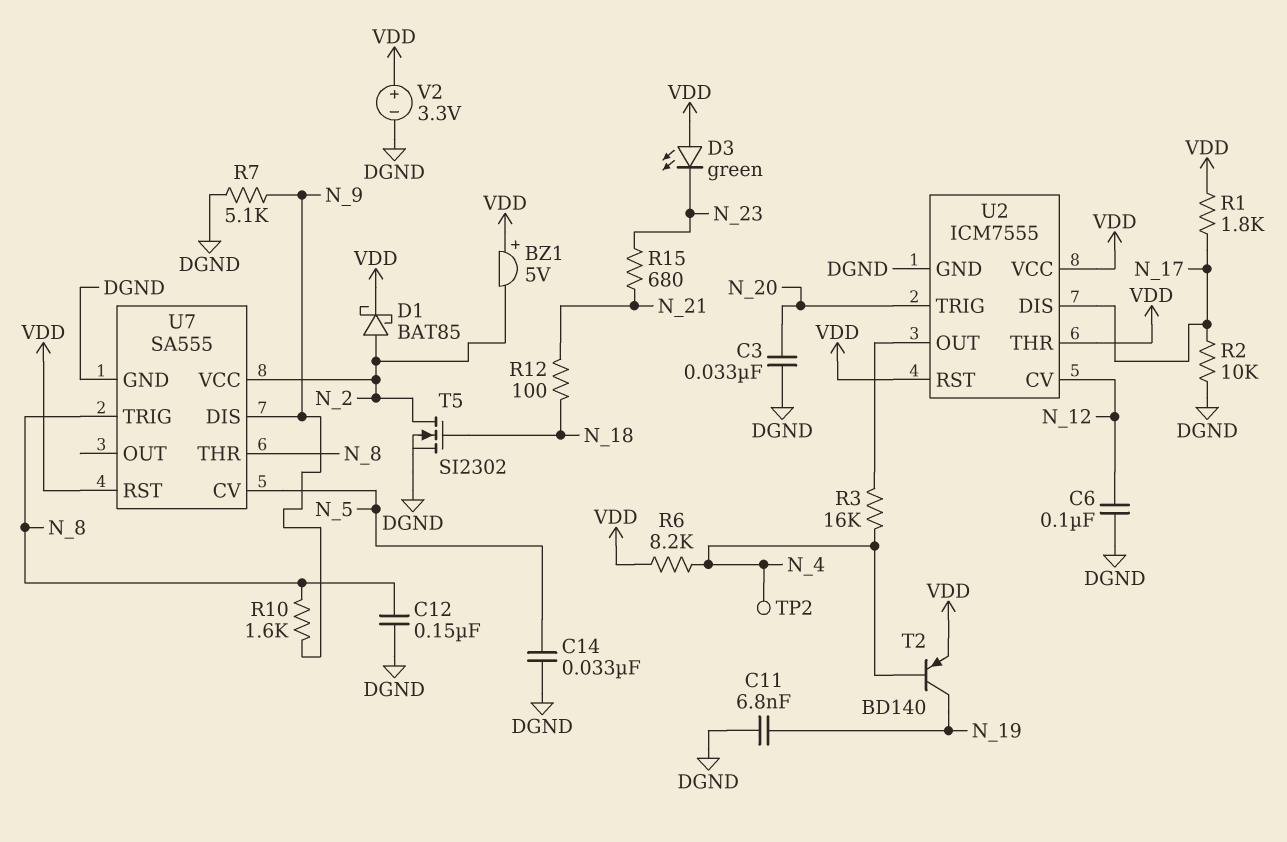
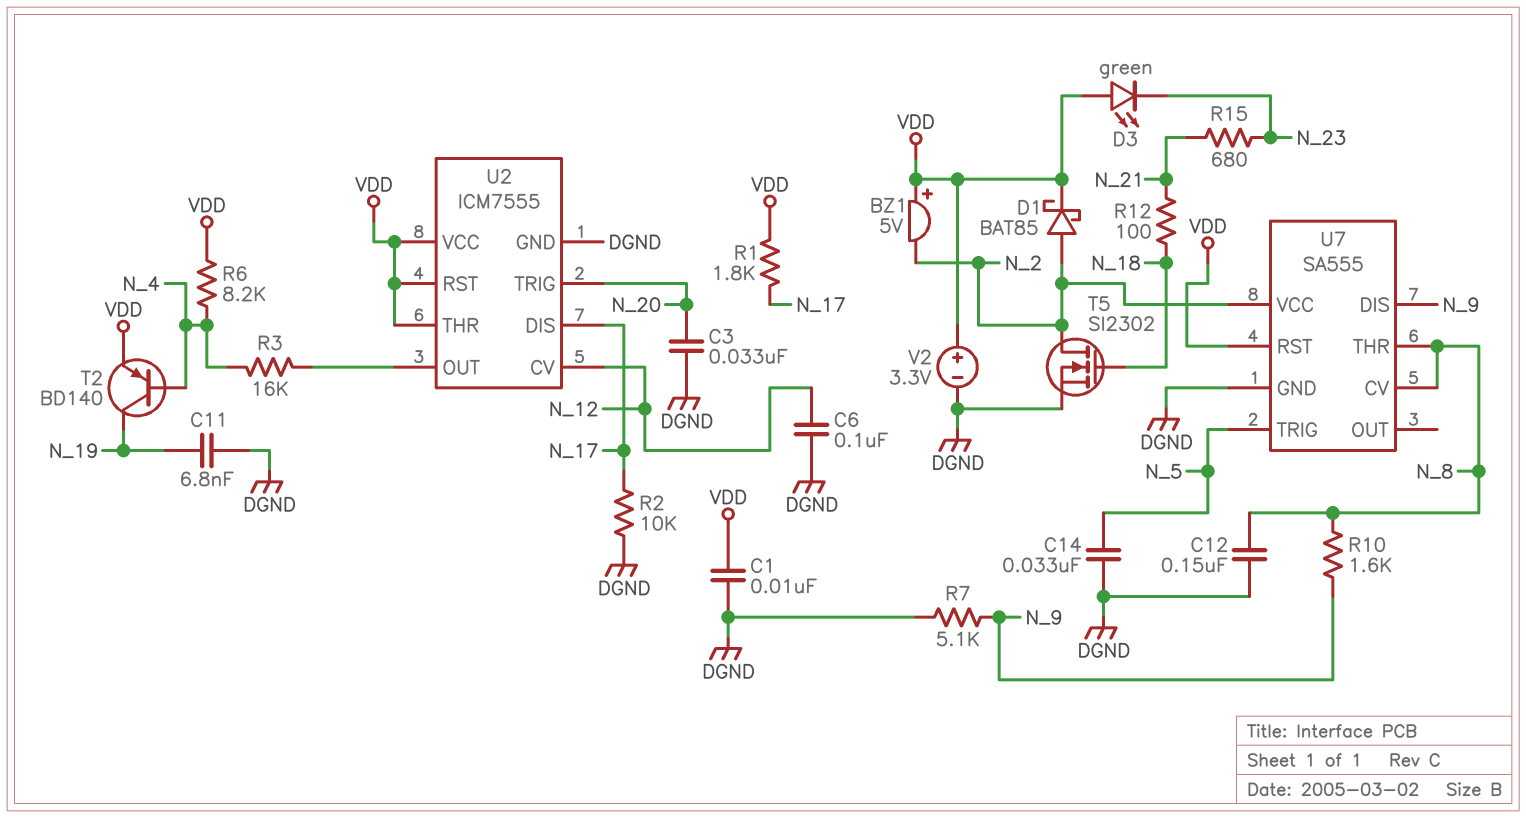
C1: none -> 10nF (DGND, VDD)
TP2: test point (N_4) -> none
U7 pin CV: N_5 -> N_8
U7 pin TRIG: N_8 -> N_5

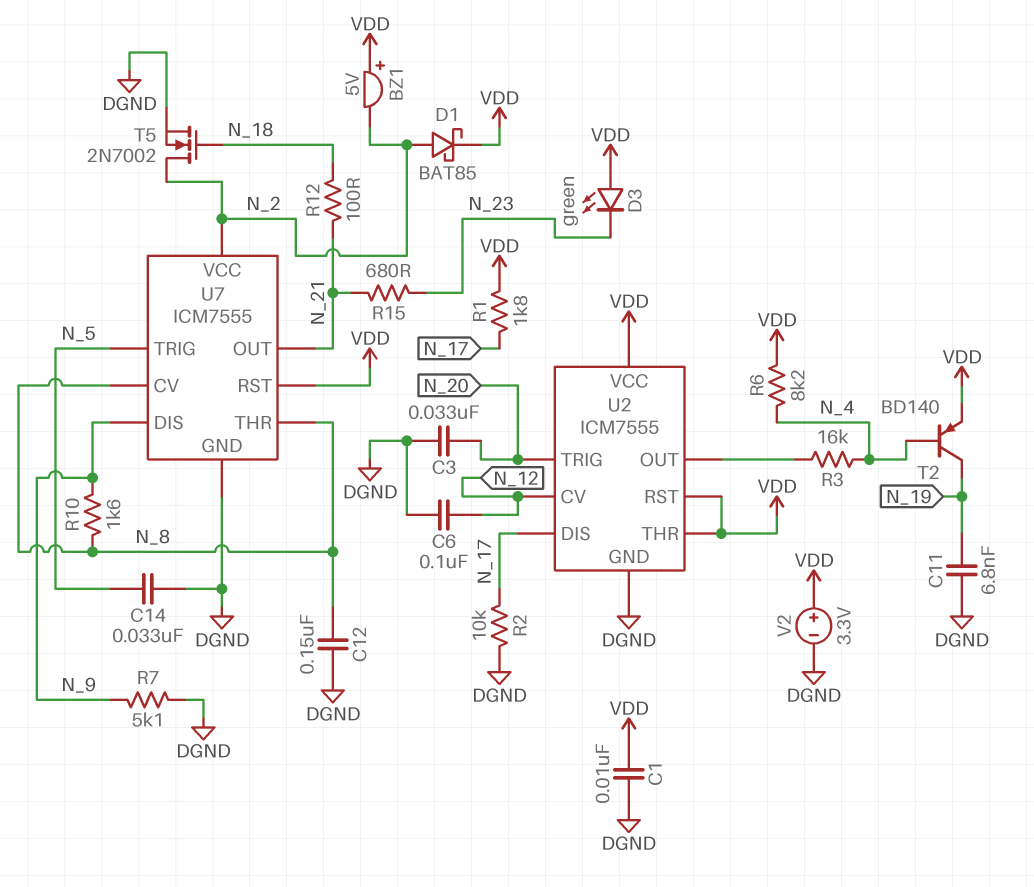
T5: NMOS SI2302 (G N_18, D N_2, S DGND) -> NMOS 2N7002 (G N_18, D N_2, S DGND)
U7: SA555 -> ICM7555
U7 pin OUT: none -> N_21

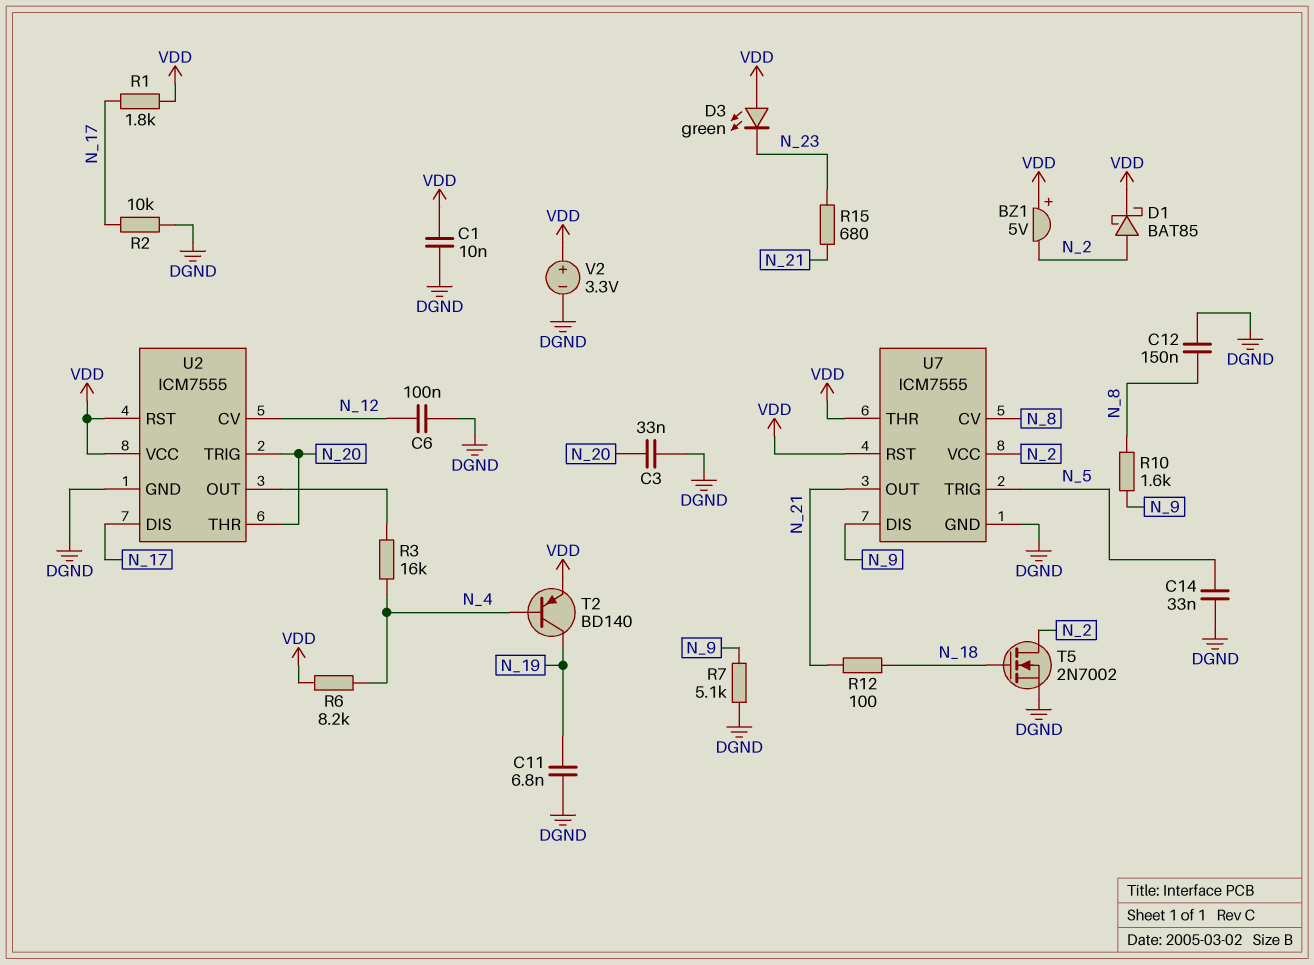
U2 pin THR: VDD -> N_20
U7 pin THR: N_8 -> VDD

